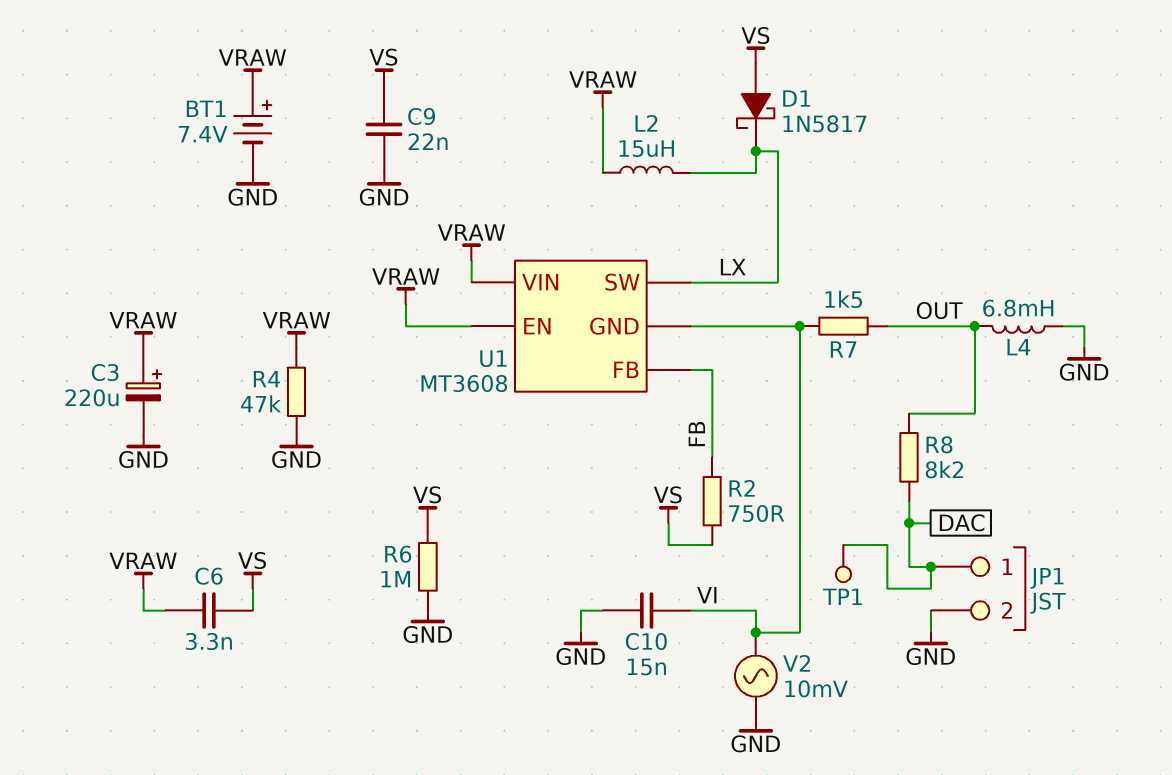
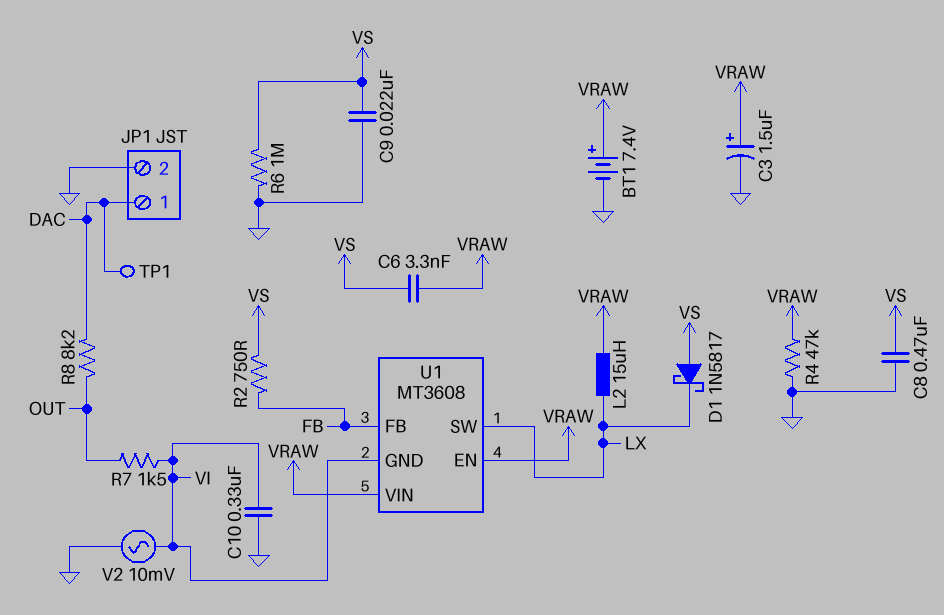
C3: 220uF (plus VRAW, minus GND) -> 1.5uF (plus VRAW, minus GND)
C8: none -> 470nF (GND, VS)
C10: 15nF (GND, VI) -> 330nF (GND, VI)
L4: 6.8mH (GND, OUT) -> none

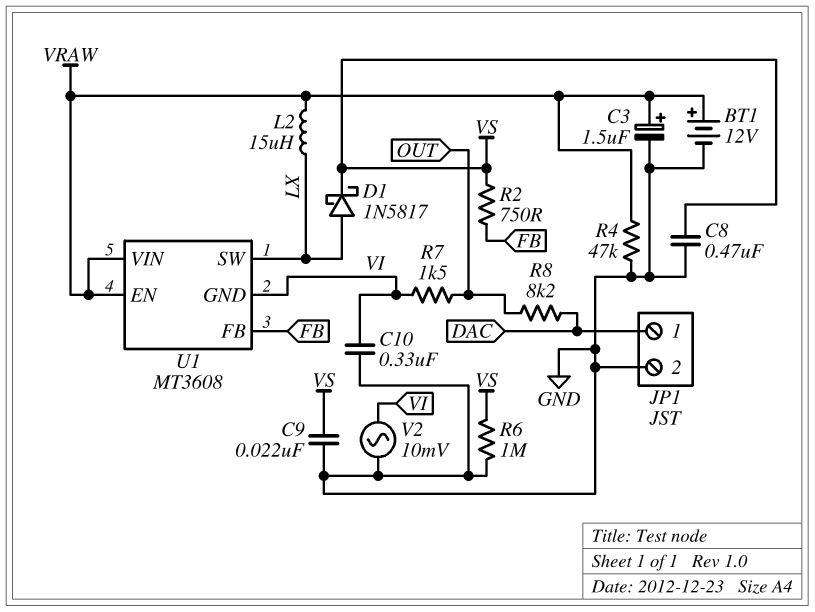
BT1: 7.4V (plus VRAW, minus GND) -> 12V (plus VRAW, minus GND)
C6: 3.3nF (VRAW, VS) -> none
D1: schottky 1N5817 (A VS, K LX) -> schottky 1N5817 (A LX, K VS)
TP1: test point (DAC) -> none

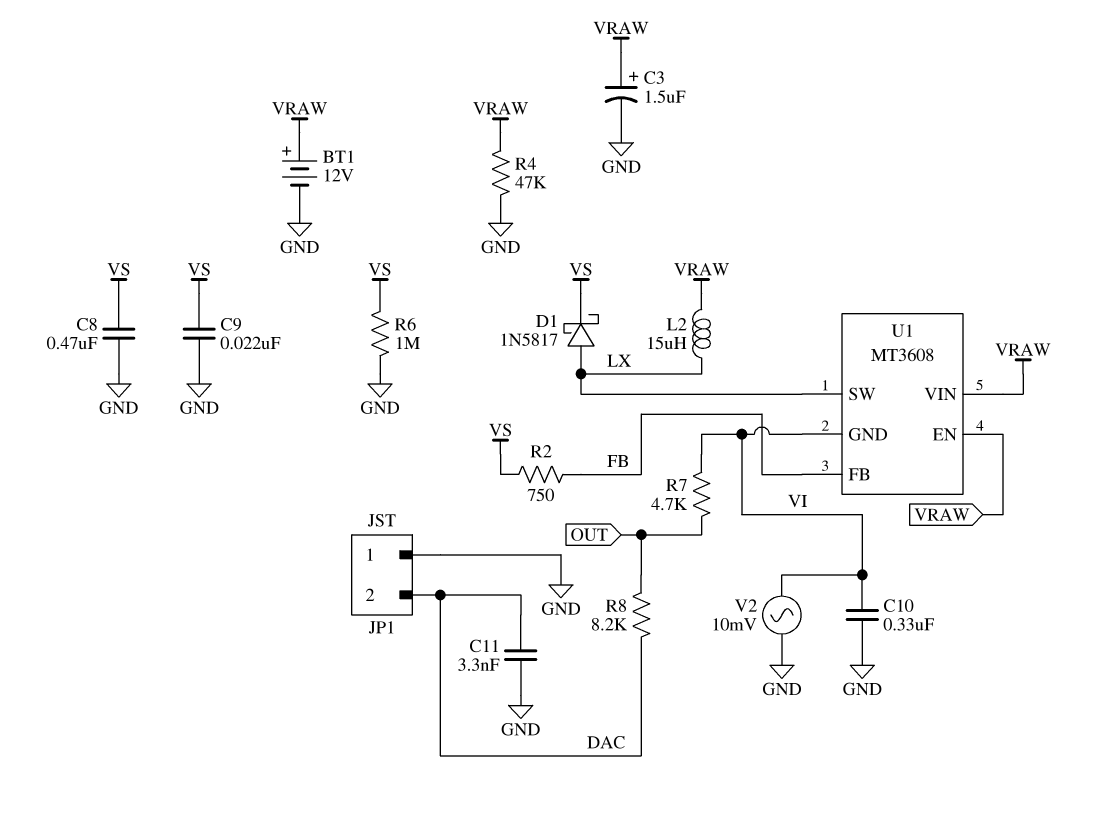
C11: none -> 3.3nF (DAC, GND)
JP1 pin 1: DAC -> GND
JP1 pin 2: GND -> DAC
R7: 1.5k (OUT, VI) -> 4.7k (OUT, VI)

